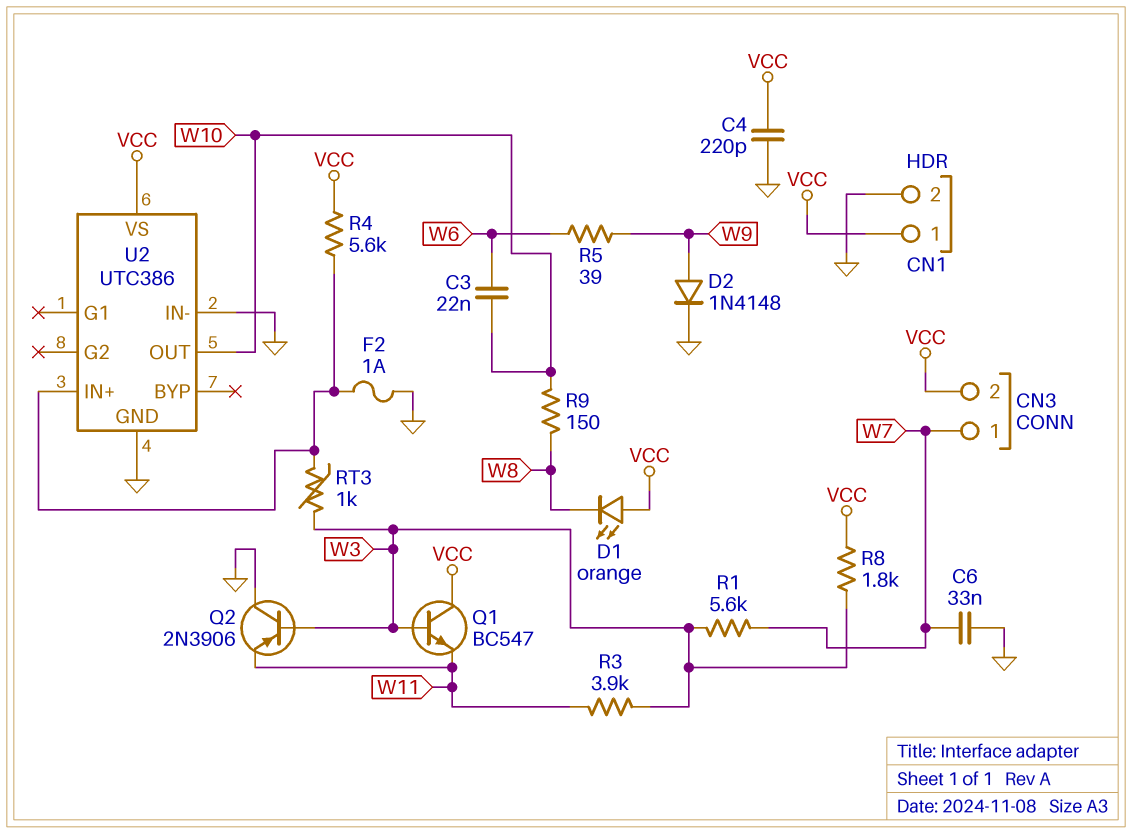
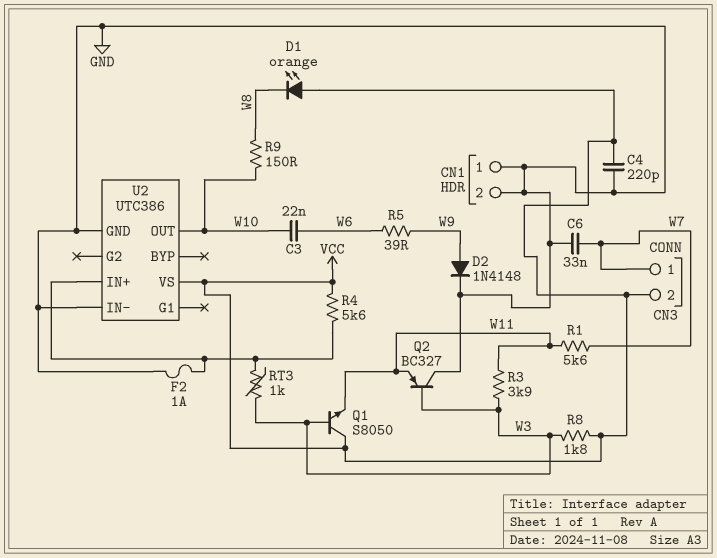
CN1 pin 1: VCC -> GND
Q1: NPN BC547 (B W3, C VCC, E W11) -> NPN S8050 (B W3, C VCC, E W11)
Q2: PNP 2N3906 (B W3, C GND, E W11) -> PNP BC327 (B W3, C GND, E W11)
R1: 5.6k (W3, W7) -> 5.6k (W7, W11)

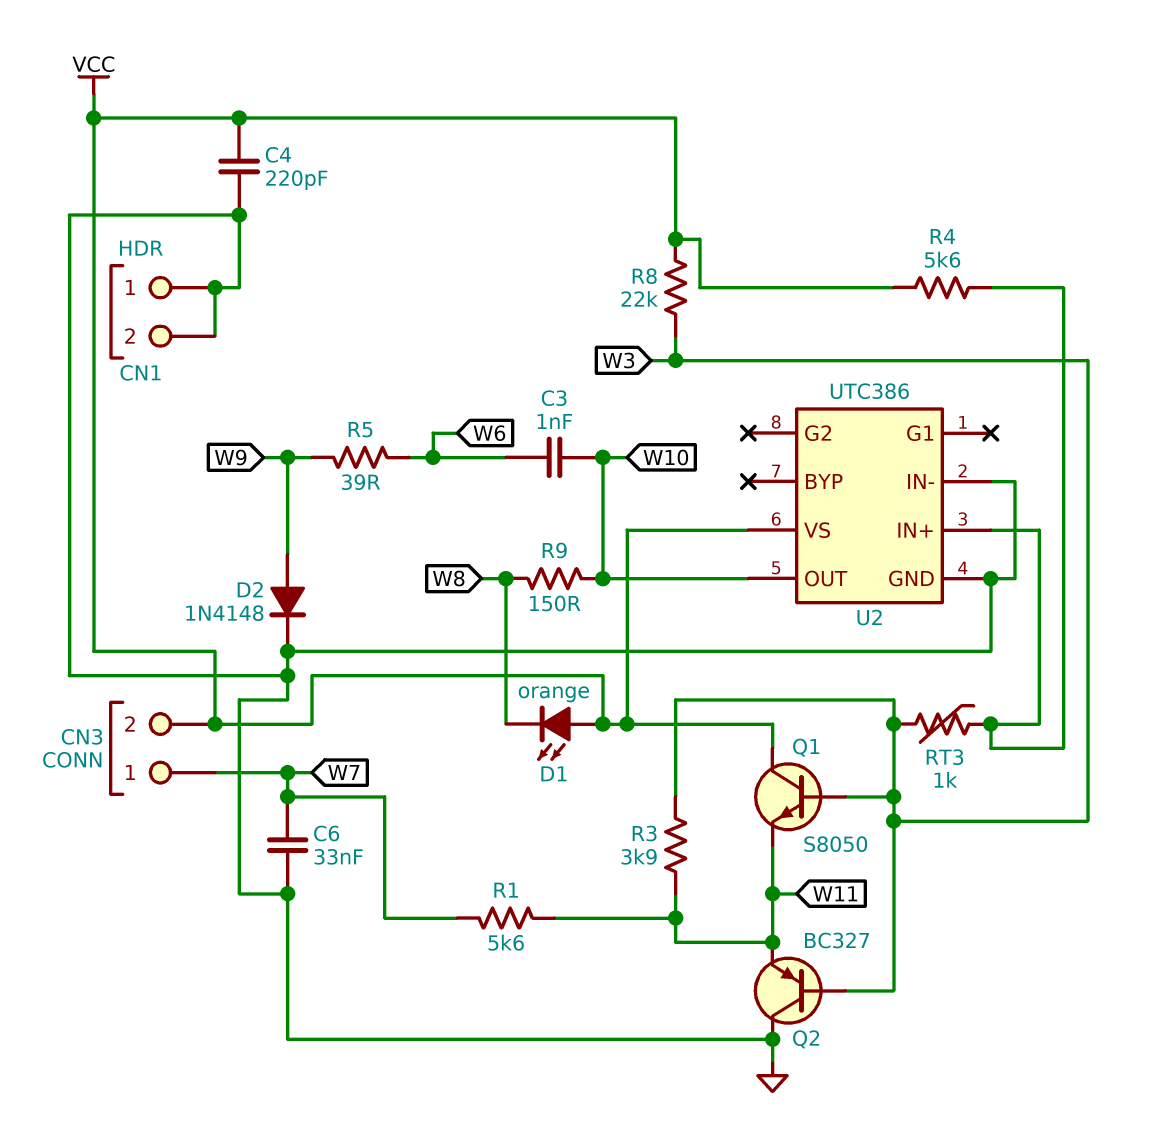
C3: 22nF (W6, W10) -> 1nF (W6, W10)
F2: 1A (GND, U2/IN+) -> none
R8: 1.8k (VCC, W3) -> 22k (VCC, W3)

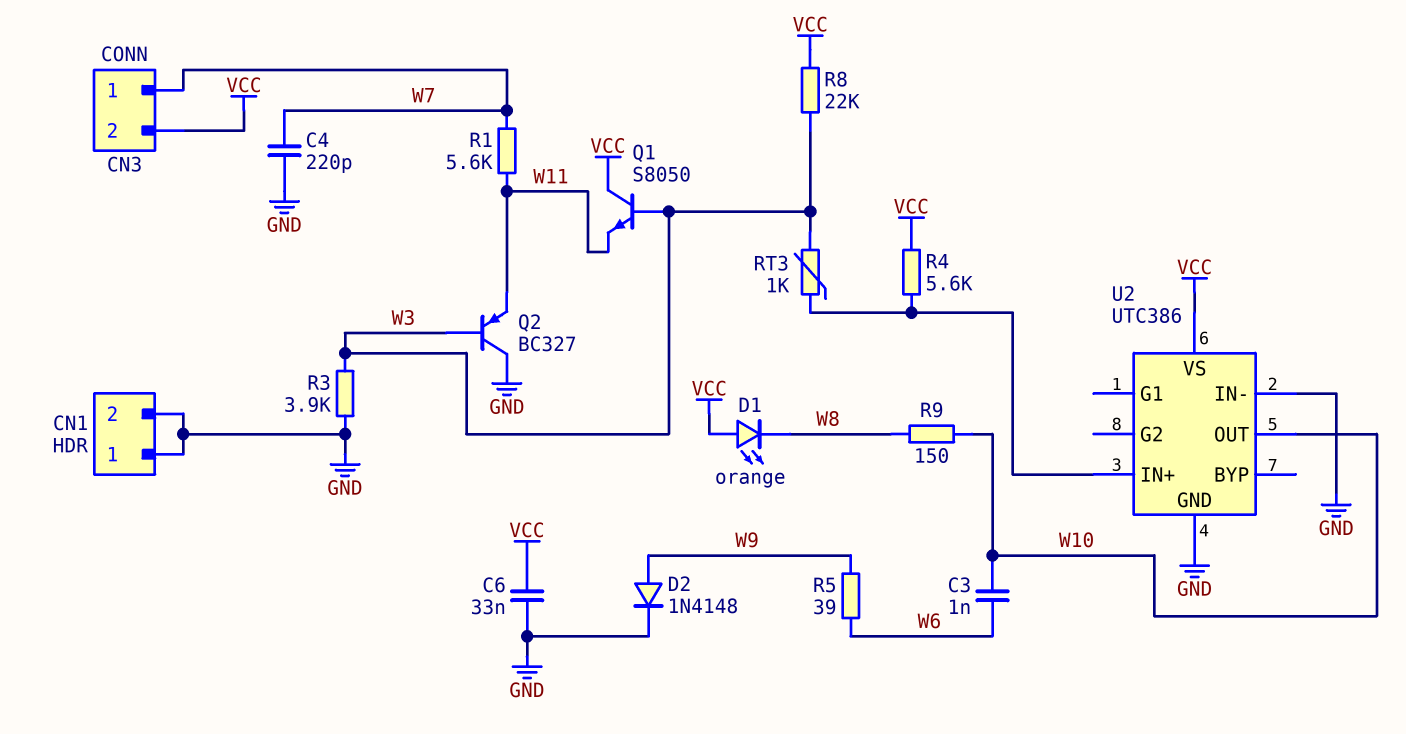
C4: 220pF (GND, VCC) -> 220pF (GND, W7)
C6: 33nF (GND, W7) -> 33nF (GND, VCC)
R3: 3.9k (W3, W11) -> 3.9k (GND, W3)

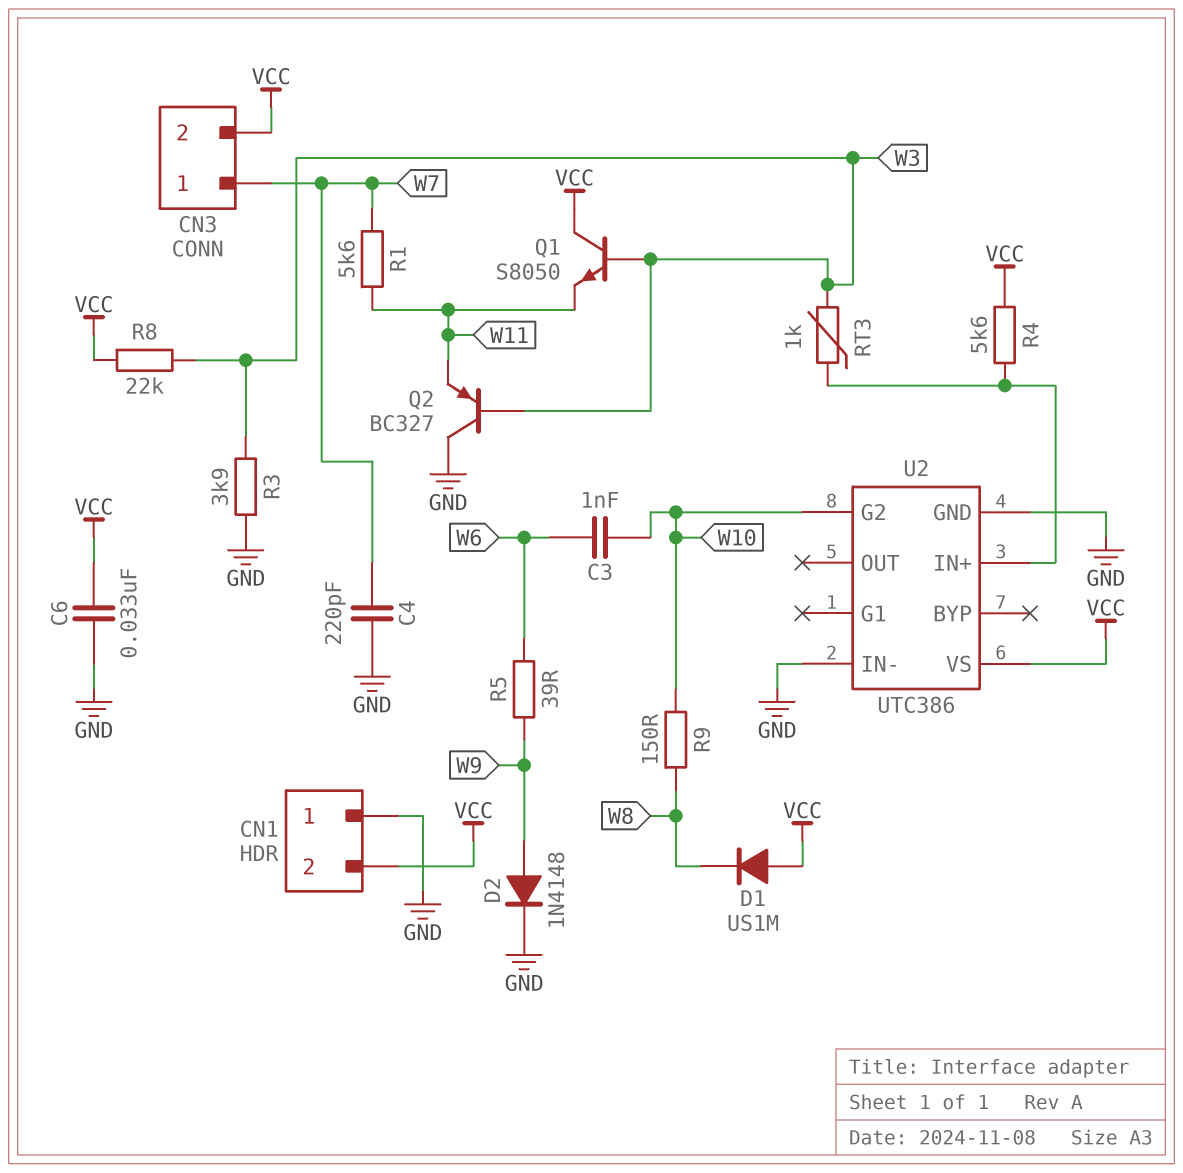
CN1 pin 2: GND -> VCC
D1: LED orange (A VCC, K W8) -> diode US1M (A VCC, K W8)
U2 pin G2: none -> W10
U2 pin OUT: W10 -> none

